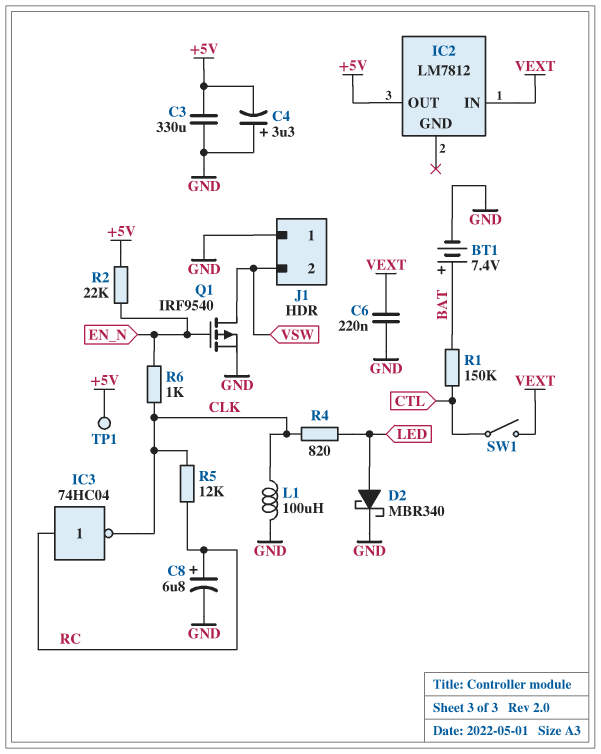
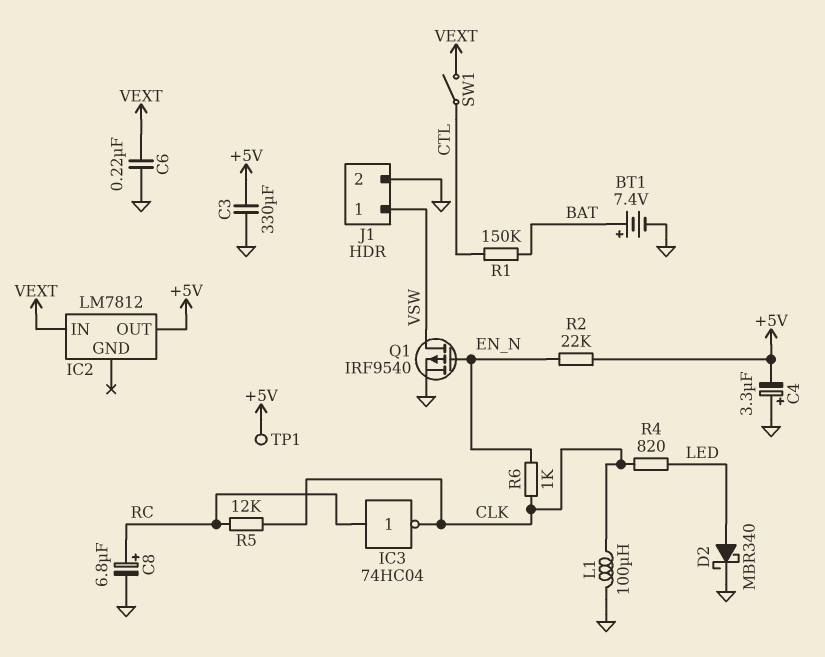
J1 pin 1: GND -> VSW
J1 pin 2: VSW -> GND

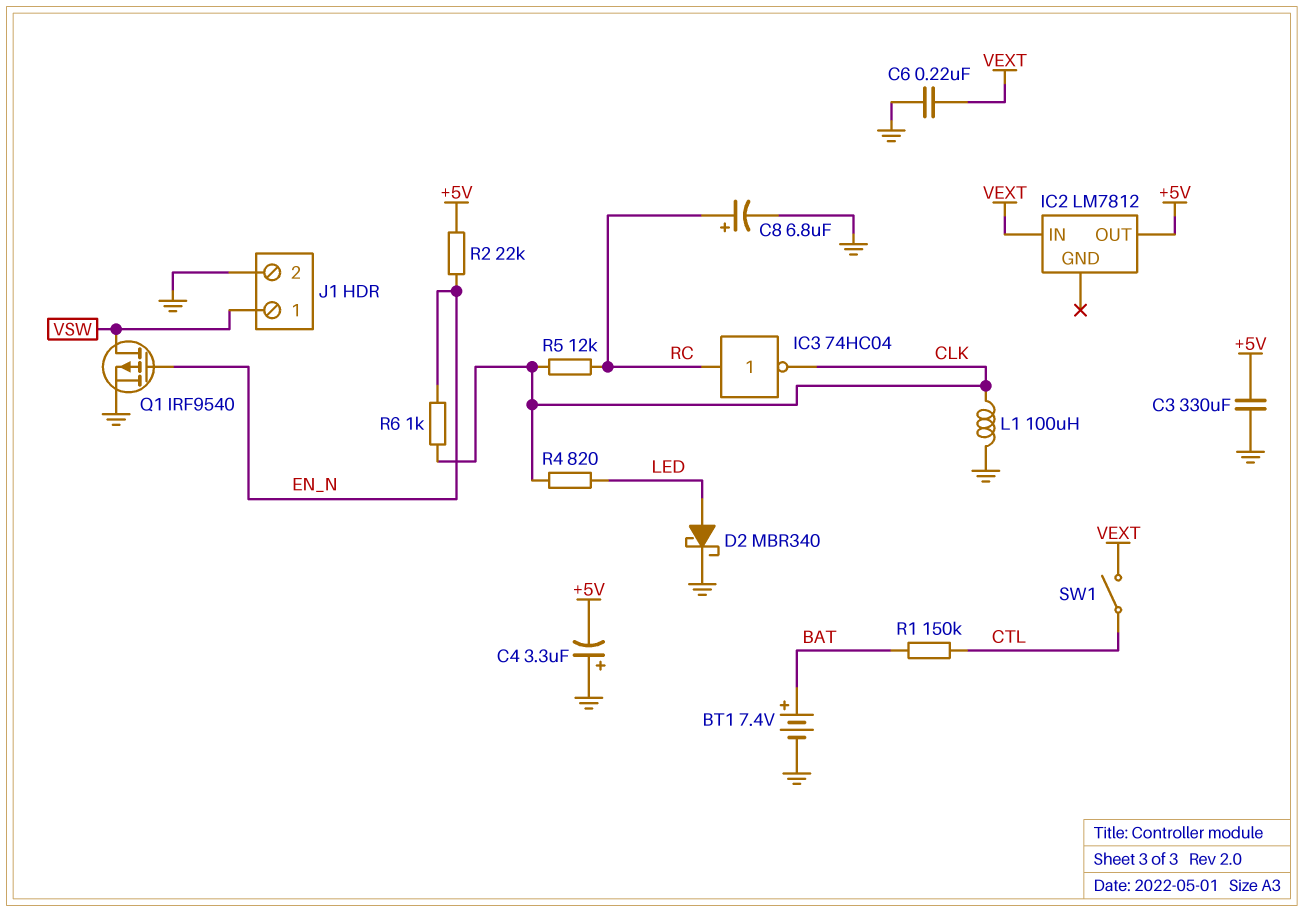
TP1: test point (+5V) -> none

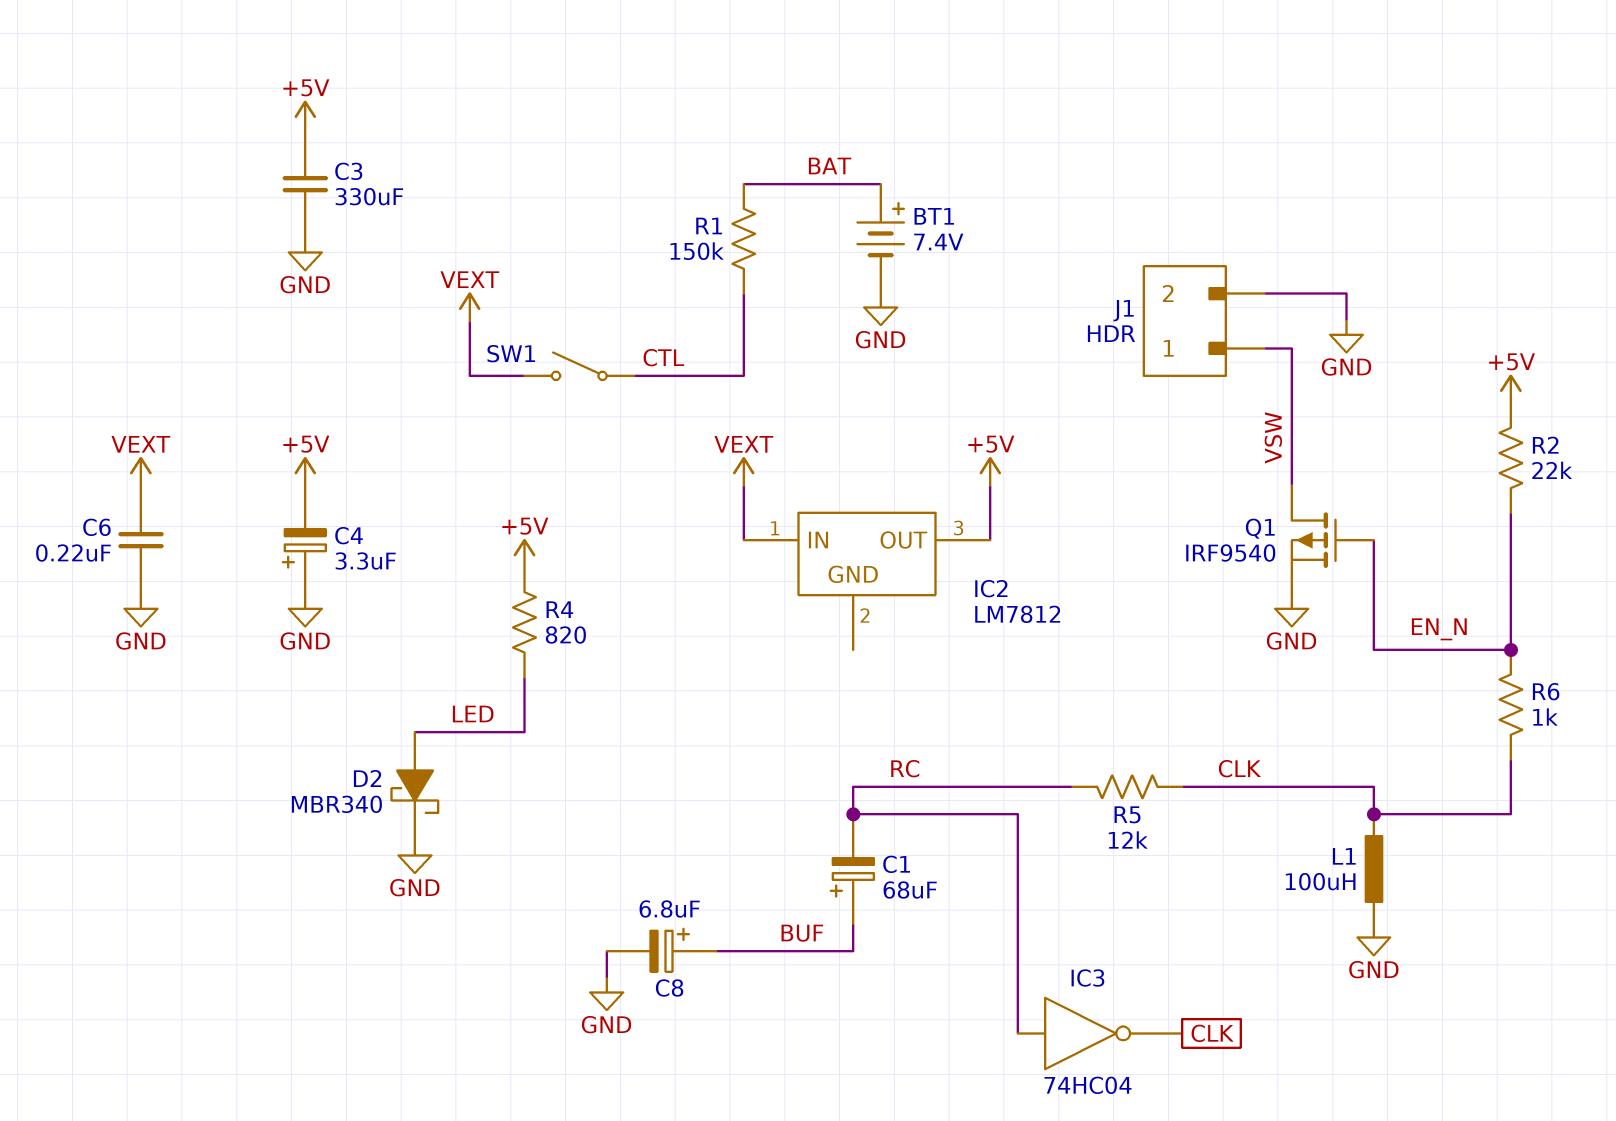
C1: none -> 68uF (plus BUF, minus RC)
C8: 6.8uF (plus RC, minus GND) -> 6.8uF (plus BUF, minus GND)
R4: 820 (CLK, LED) -> 820 (+5V, LED)

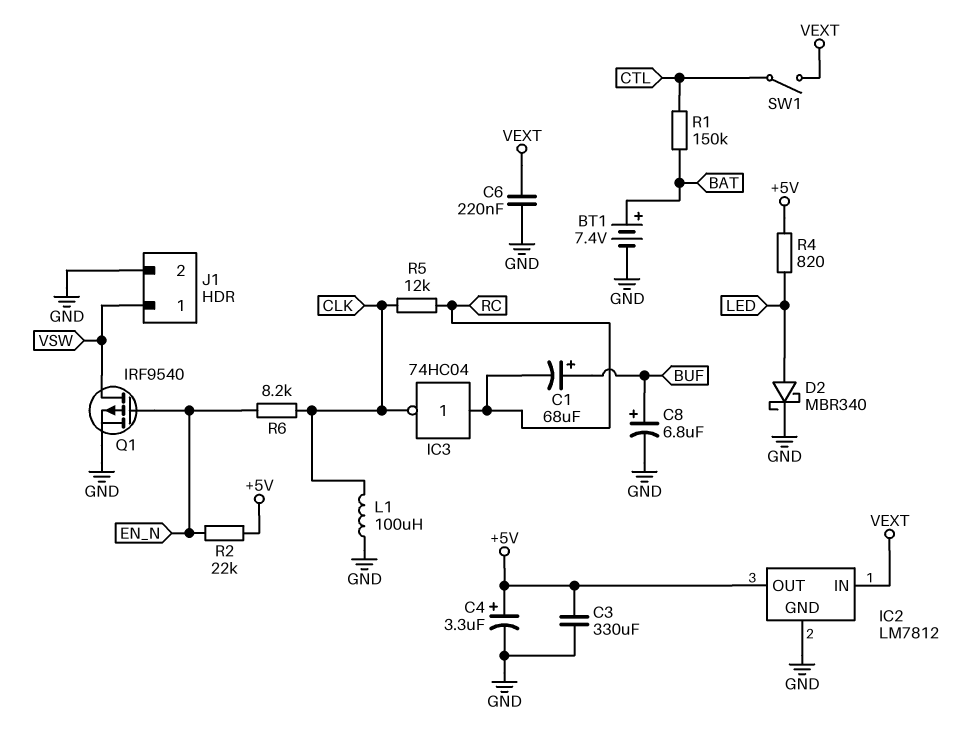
C4: 3.3uF (plus GND, minus +5V) -> 3.3uF (plus +5V, minus GND)
IC2 pin GND: none -> GND
R6: 1k (CLK, EN_N) -> 8.2k (CLK, EN_N)

